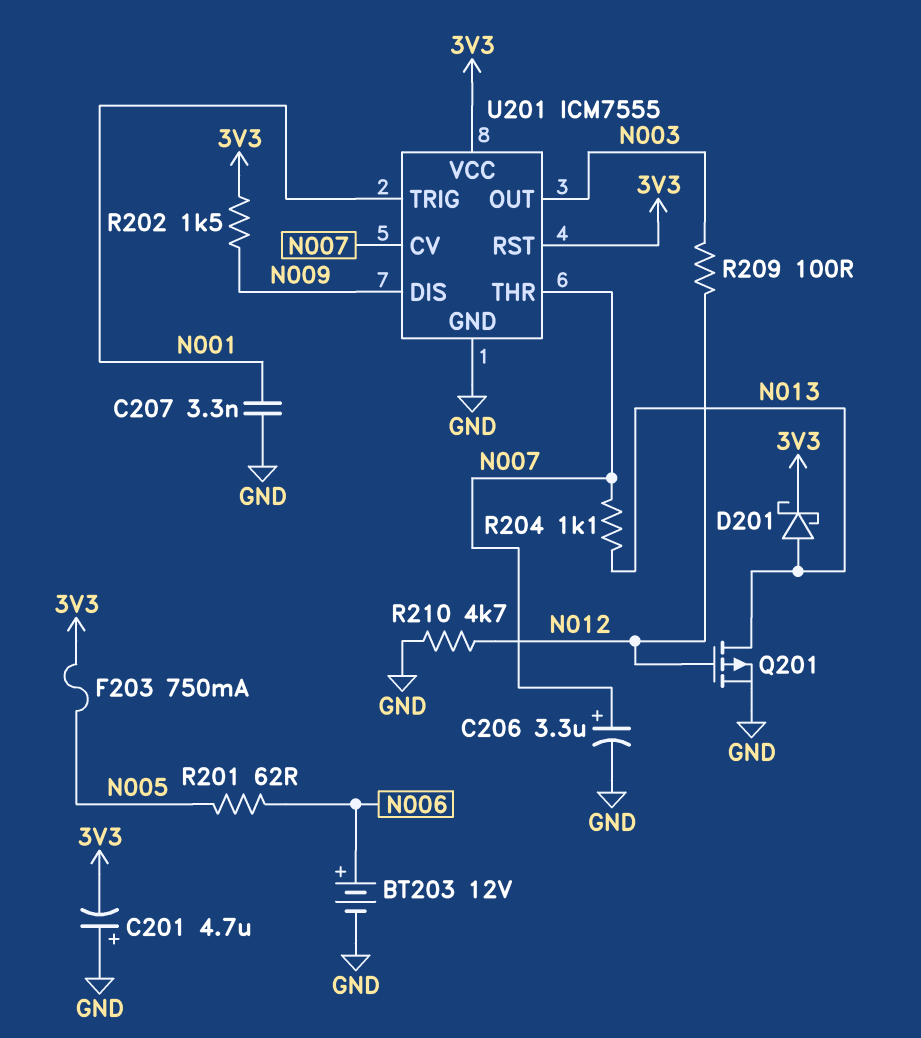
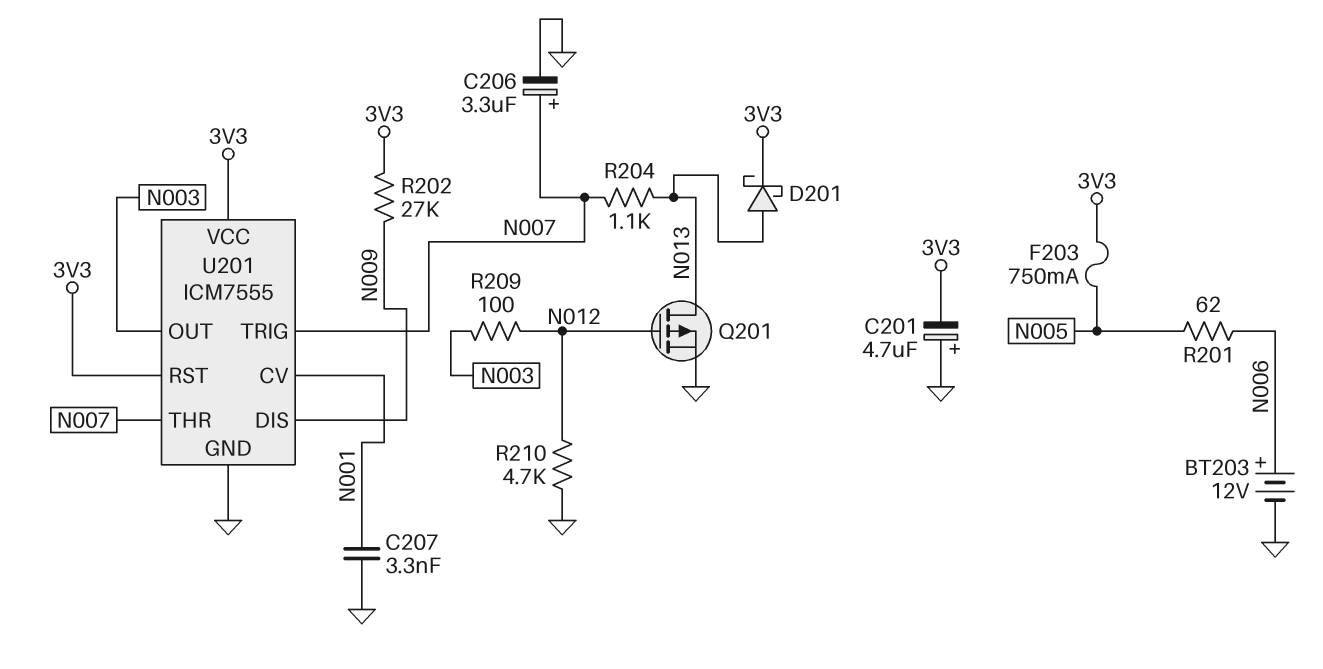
R202: 1.5k (3V3, N009) -> 27k (3V3, N009)
U201 pin CV: N007 -> N001
U201 pin TRIG: N001 -> N007

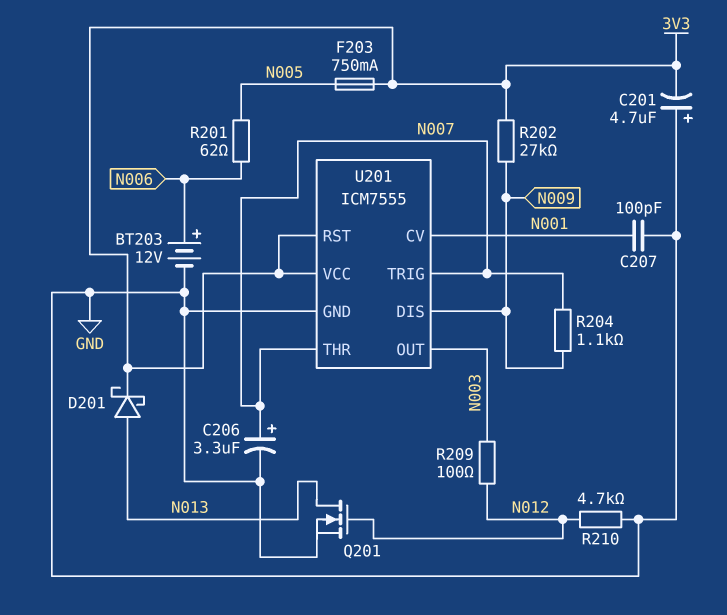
C207: 3.3nF (GND, N001) -> 100pF (GND, N001)
Q201: PMOS (G N012, D N013, S GND) -> NMOS (G N012, D N013, S GND)
R204: 1.1k (N007, N013) -> 1.1k (N007, N009)

